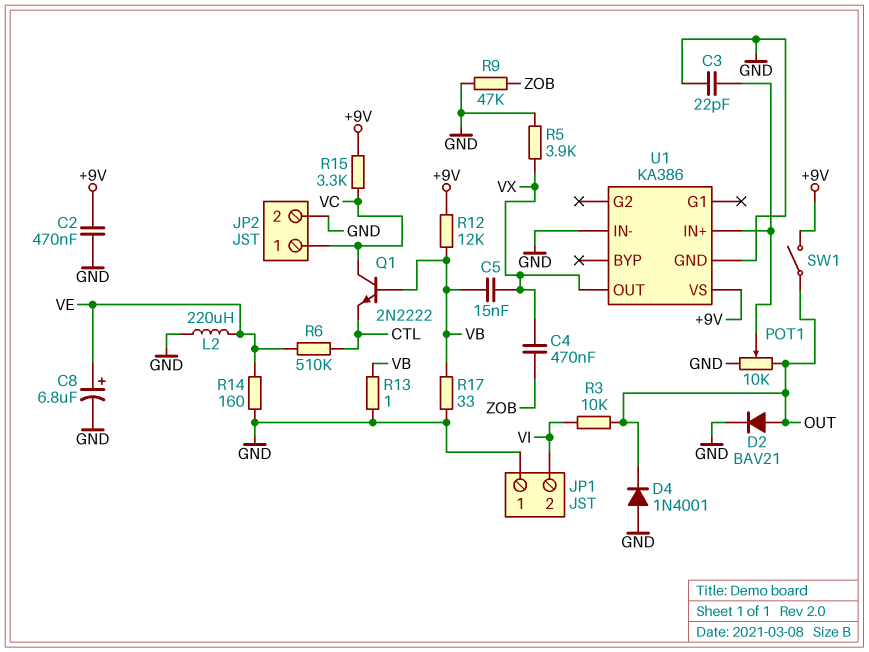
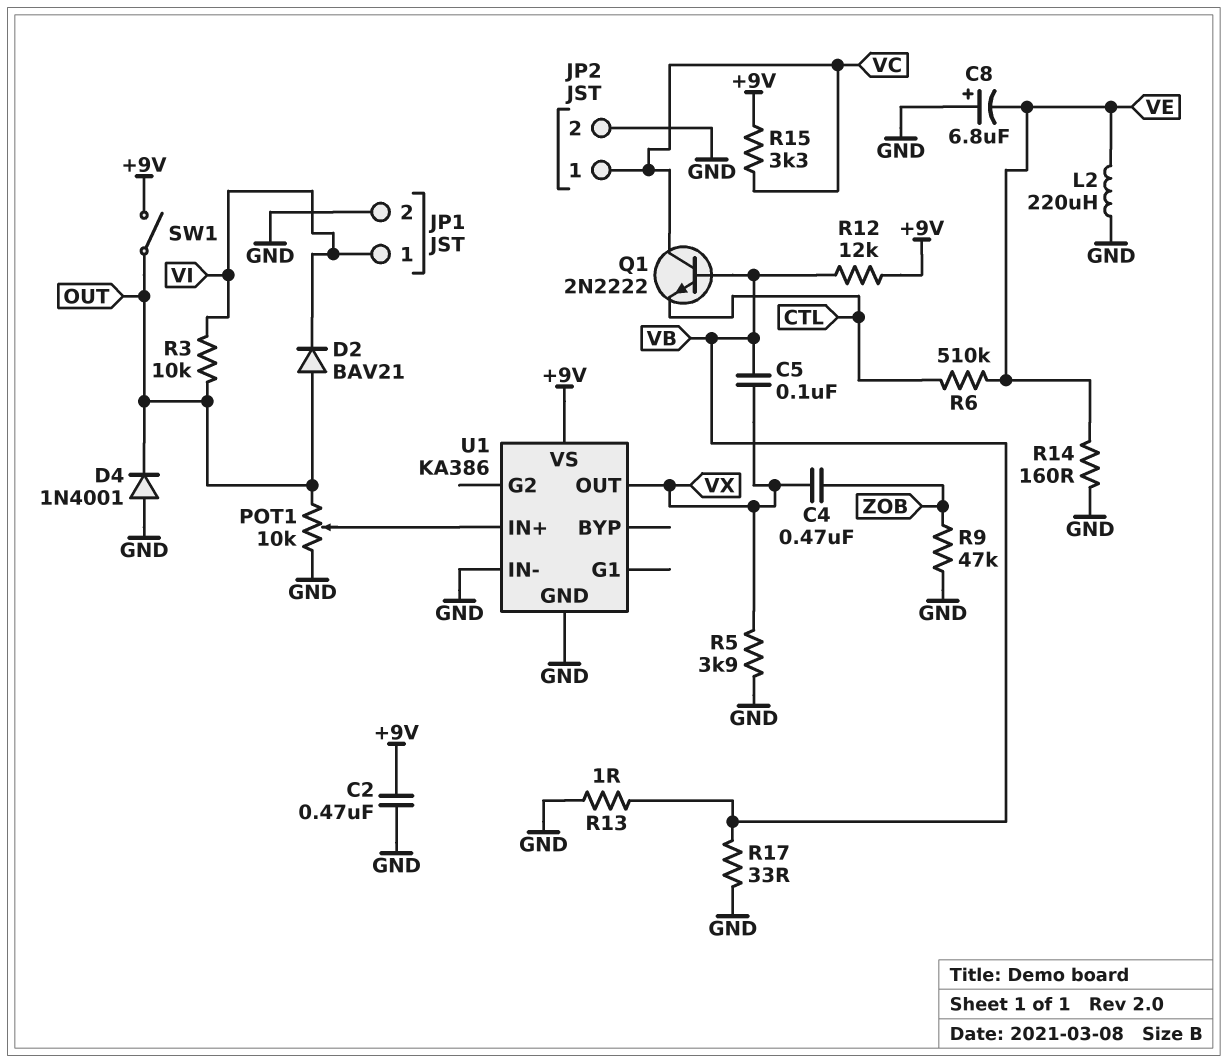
C3: 22pF (GND, U1/IN+) -> none
C5: 15nF (VB, VX) -> 100nF (VB, VX)
C8: 6.8uF (plus VE, minus GND) -> 6.8uF (plus GND, minus VE)
D2: diode BAV21 (A OUT, K GND) -> diode BAV21 (A OUT, K VI)
JP1 pin 1: GND -> VI
JP1 pin 2: VI -> GND

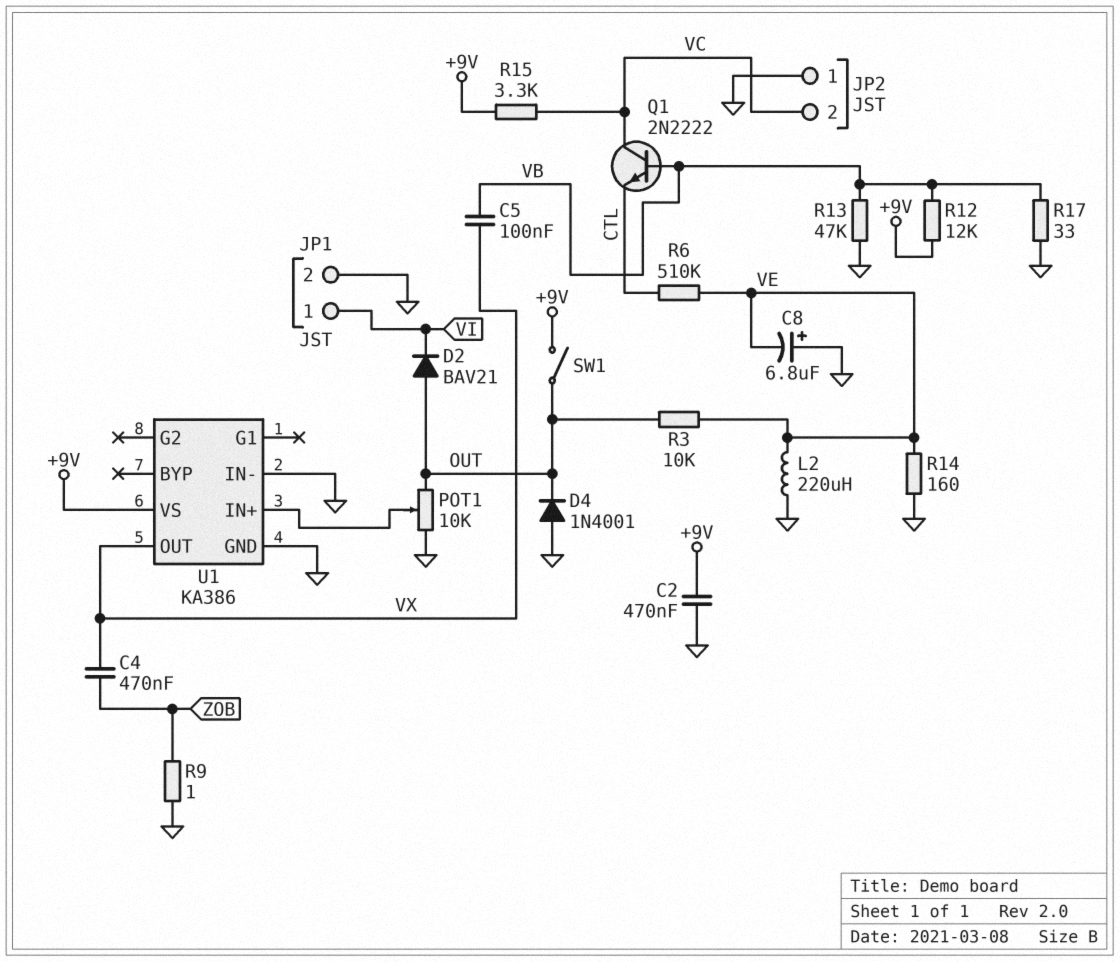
JP2 pin 1: VC -> GND
JP2 pin 2: GND -> VC
R3: 10k (OUT, VI) -> 10k (OUT, VE)
R5: 3.9k (GND, VX) -> none
R9: 47k (GND, ZOB) -> 1 (GND, ZOB)
R13: 1 (GND, VB) -> 47k (GND, VB)

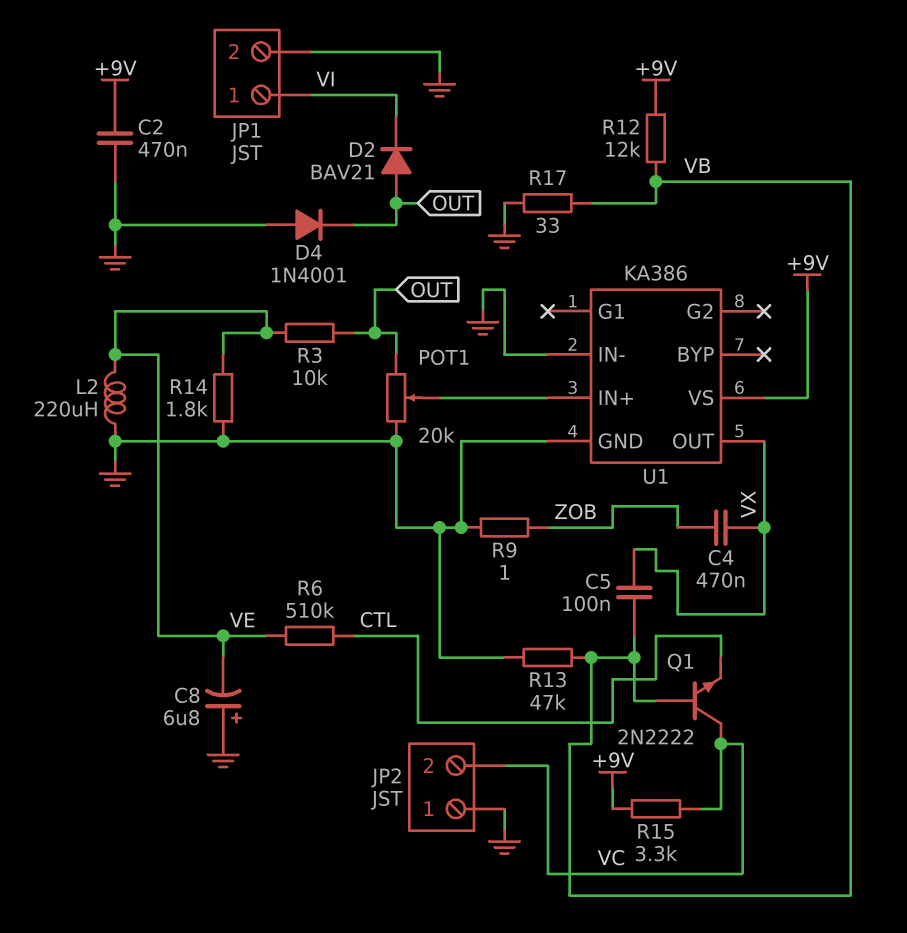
POT1: 10k (GND, OUT, wiper U1/IN+) -> 20k (GND, OUT, wiper U1/IN+)
R14: 160 (GND, VE) -> 1.8k (GND, VE)
SW1: switch (+9V, OUT) -> none

